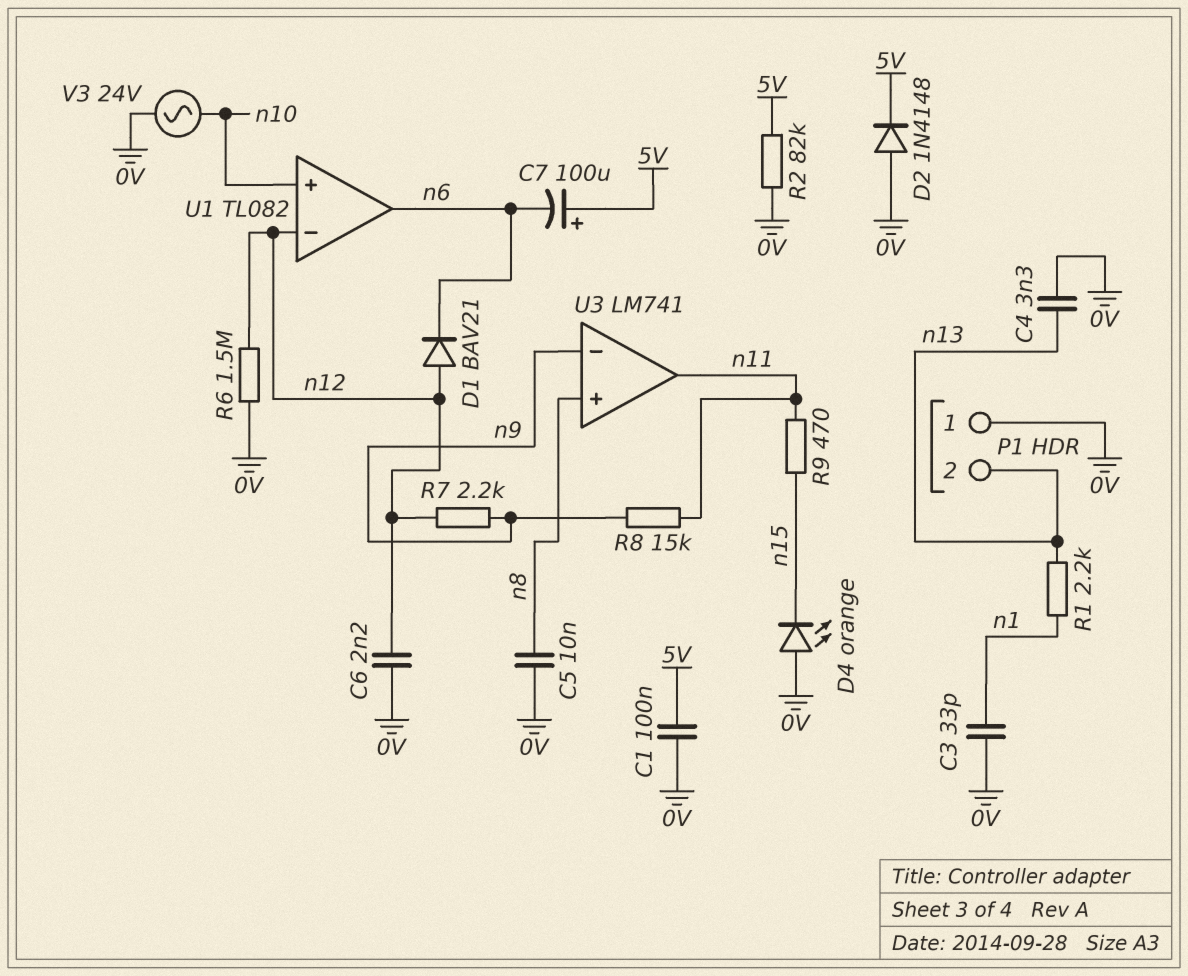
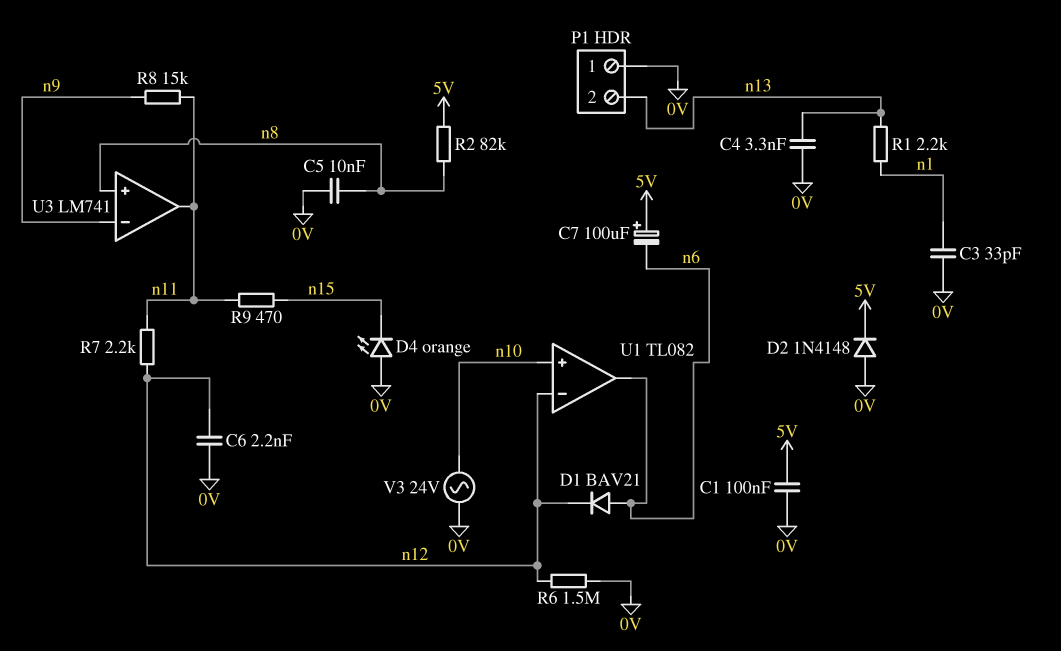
D1: diode BAV21 (A n12, K n6) -> diode BAV21 (A n6, K n12)
R2: 82k (0V, 5V) -> 82k (5V, n8)
R7: 2.2k (n9, n12) -> 2.2k (n11, n12)

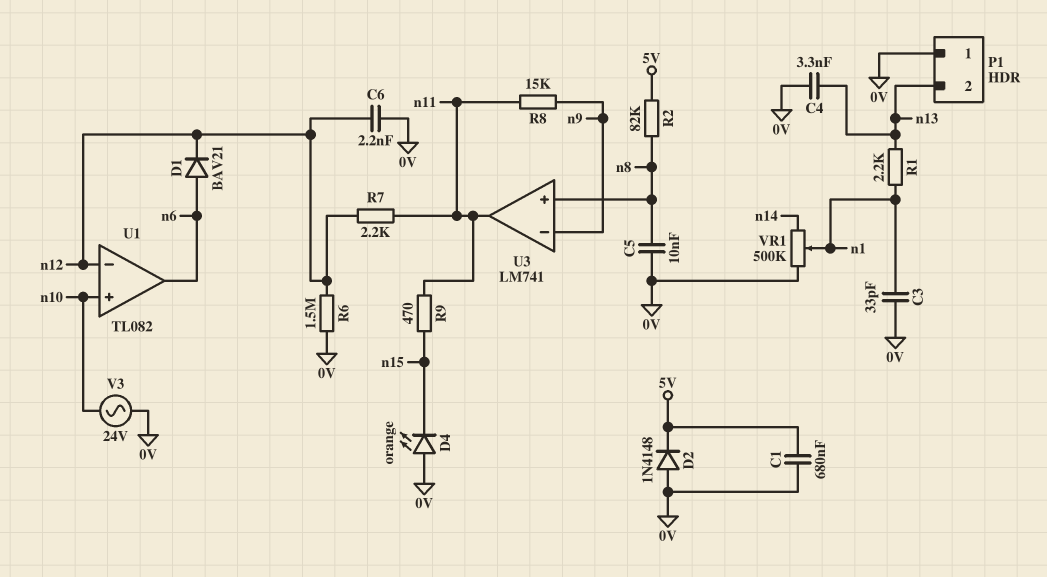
C1: 100nF (0V, 5V) -> 680nF (0V, 5V)
C7: 100uF (plus 5V, minus n6) -> none
VR1: none -> 500k (0V, n14, wiper n1)

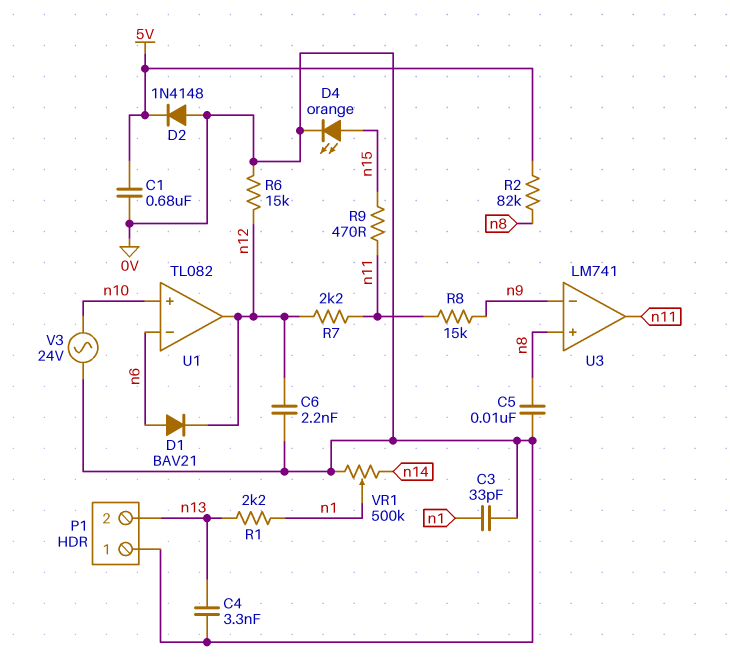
D4: LED orange (A 0V, K n15) -> LED orange (A n15, K 0V)
R6: 1.5M (0V, n12) -> 15k (0V, n12)
U1 pin in-: n12 -> n6
U1 pin out: n6 -> n12

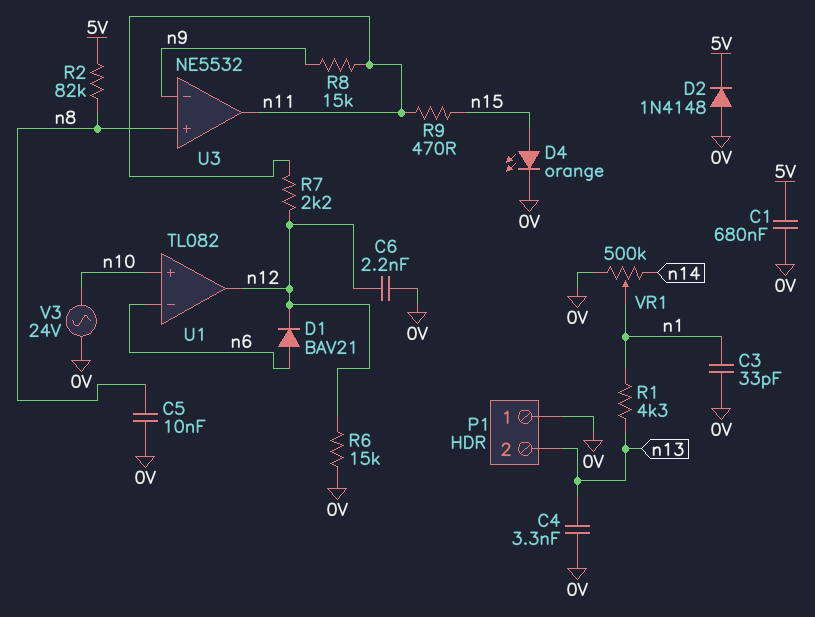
R1: 2.2k (n1, n13) -> 4.3k (n1, n13)
U3: LM741 -> NE5532

